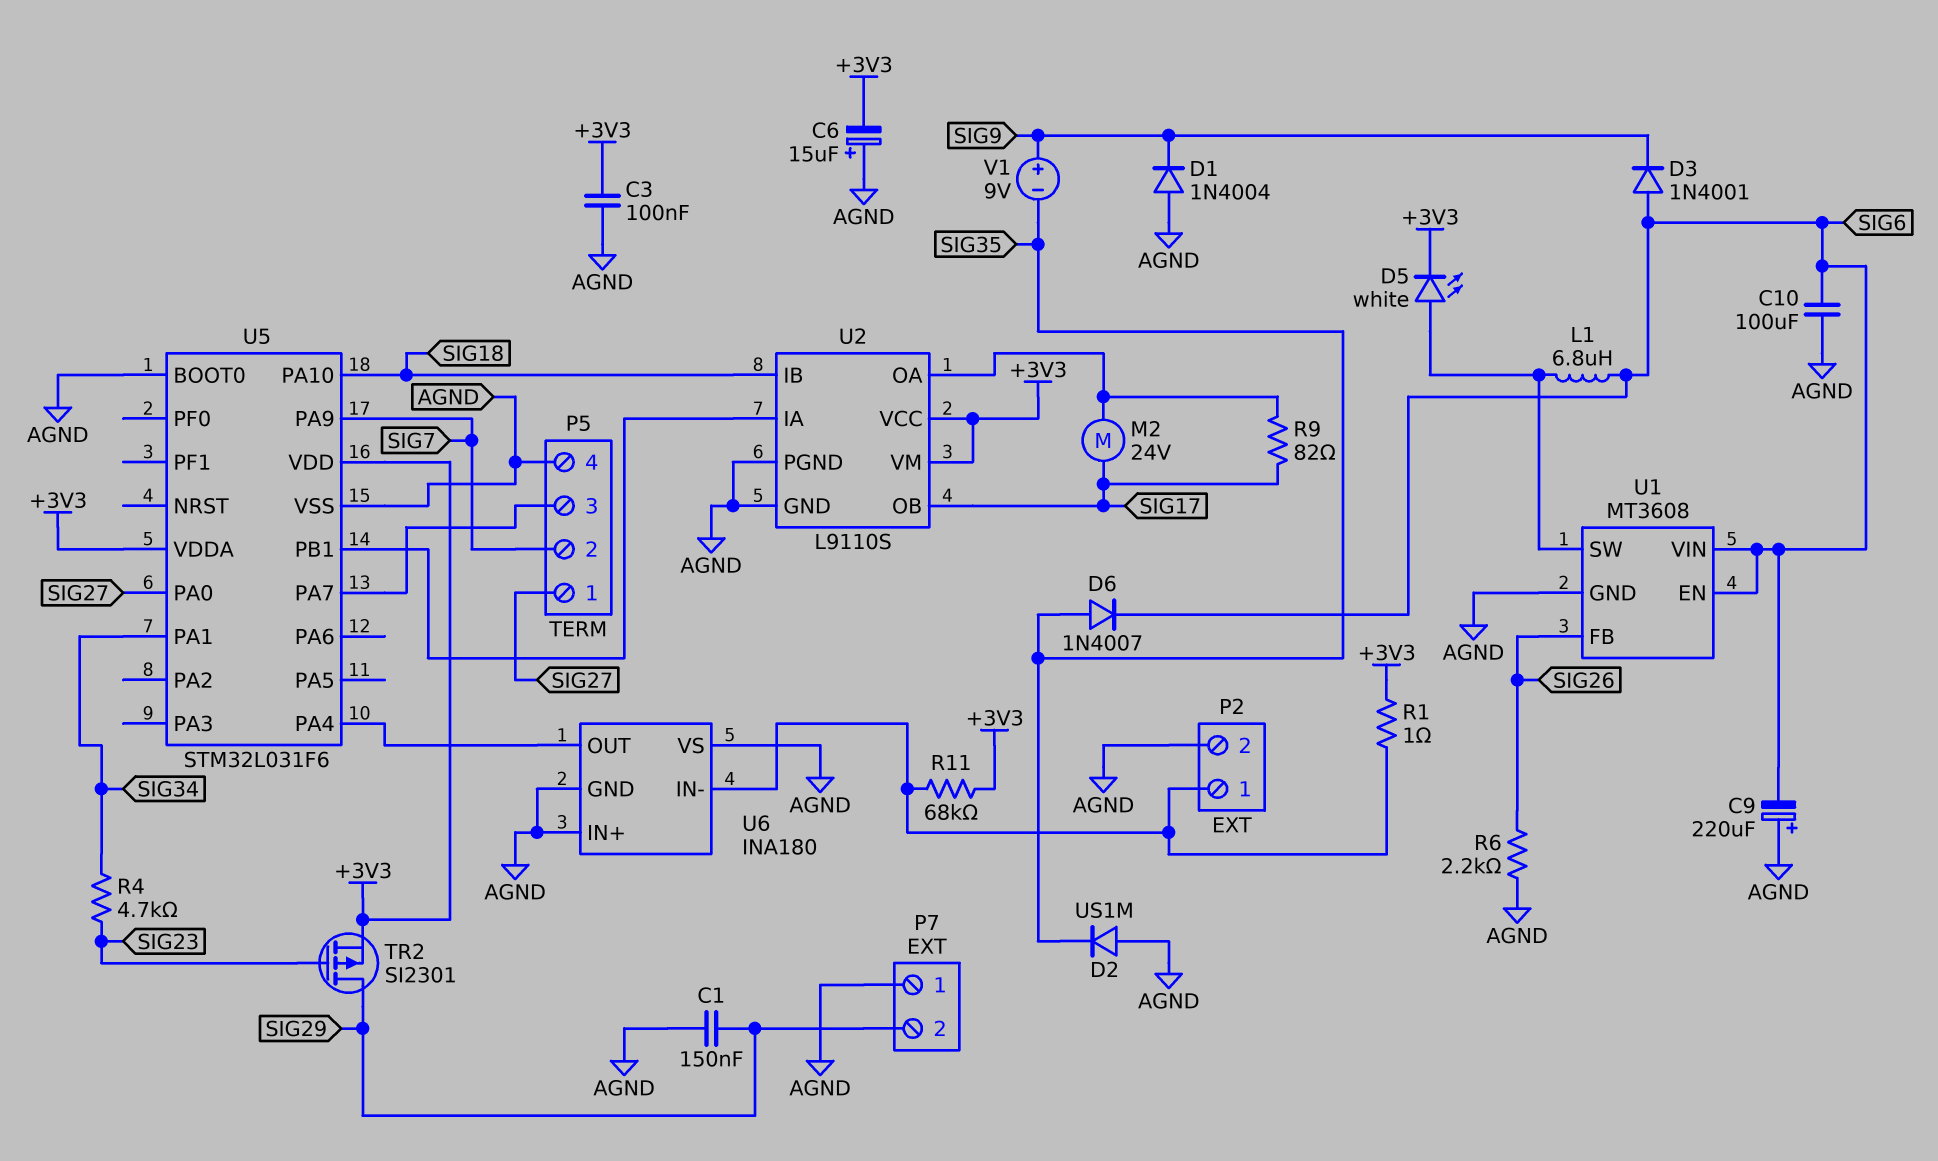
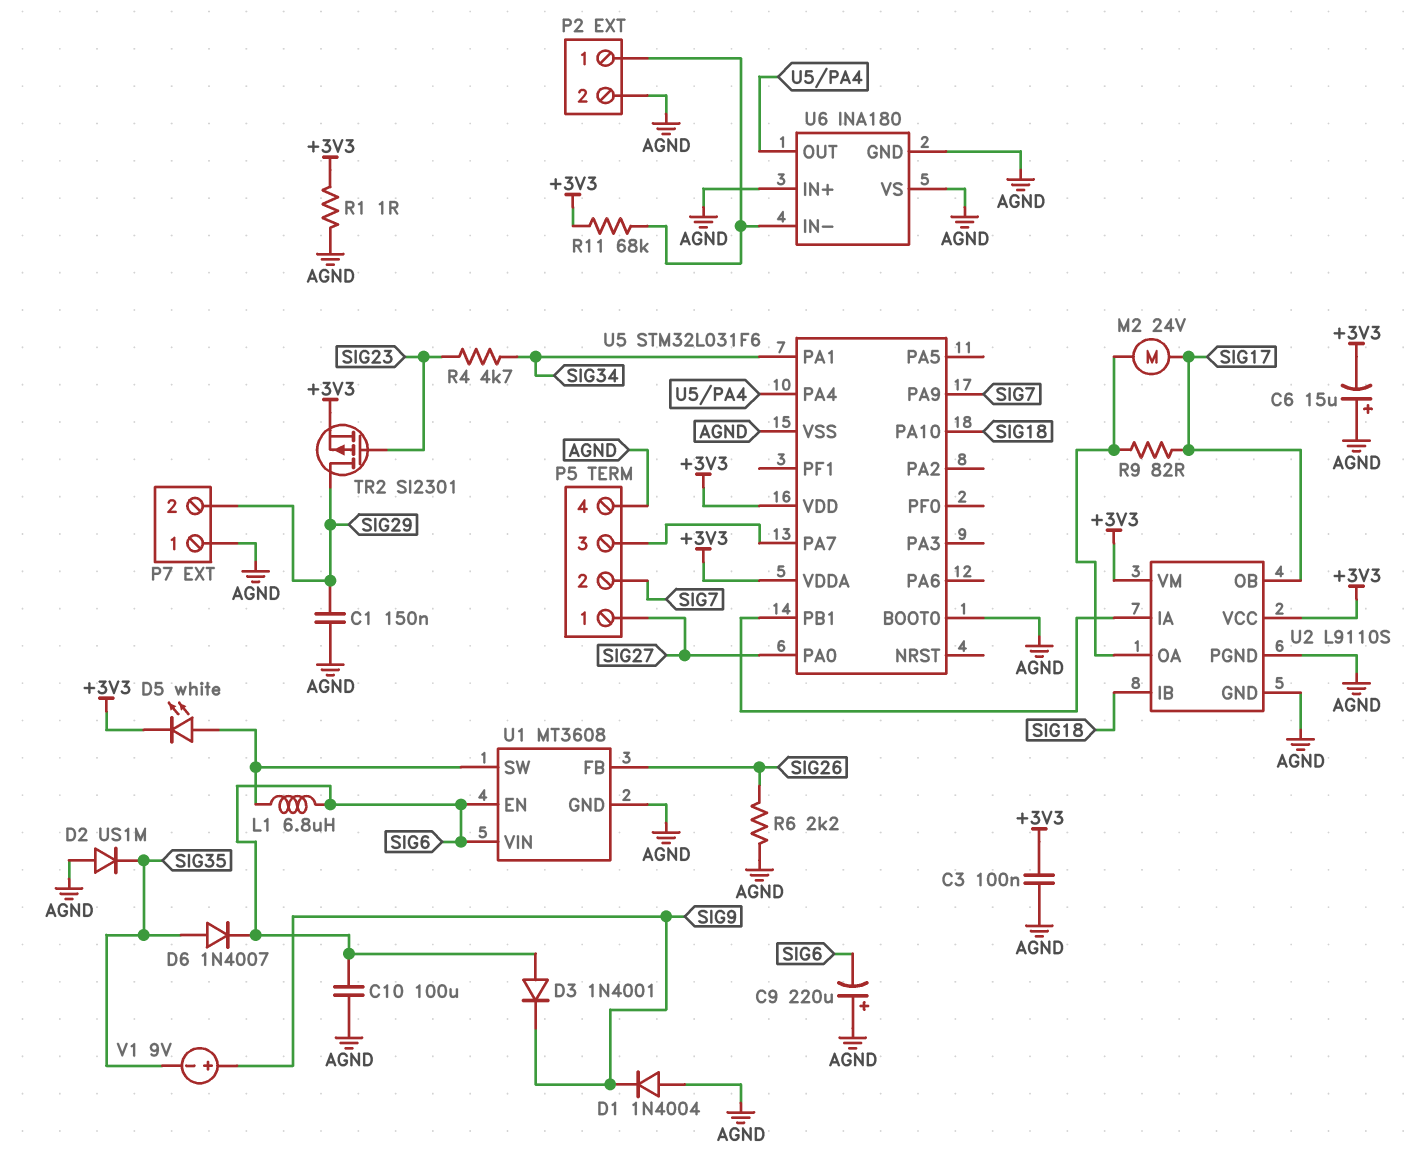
R1: 1 (+3V3, P2/1) -> 1 (+3V3, AGND)

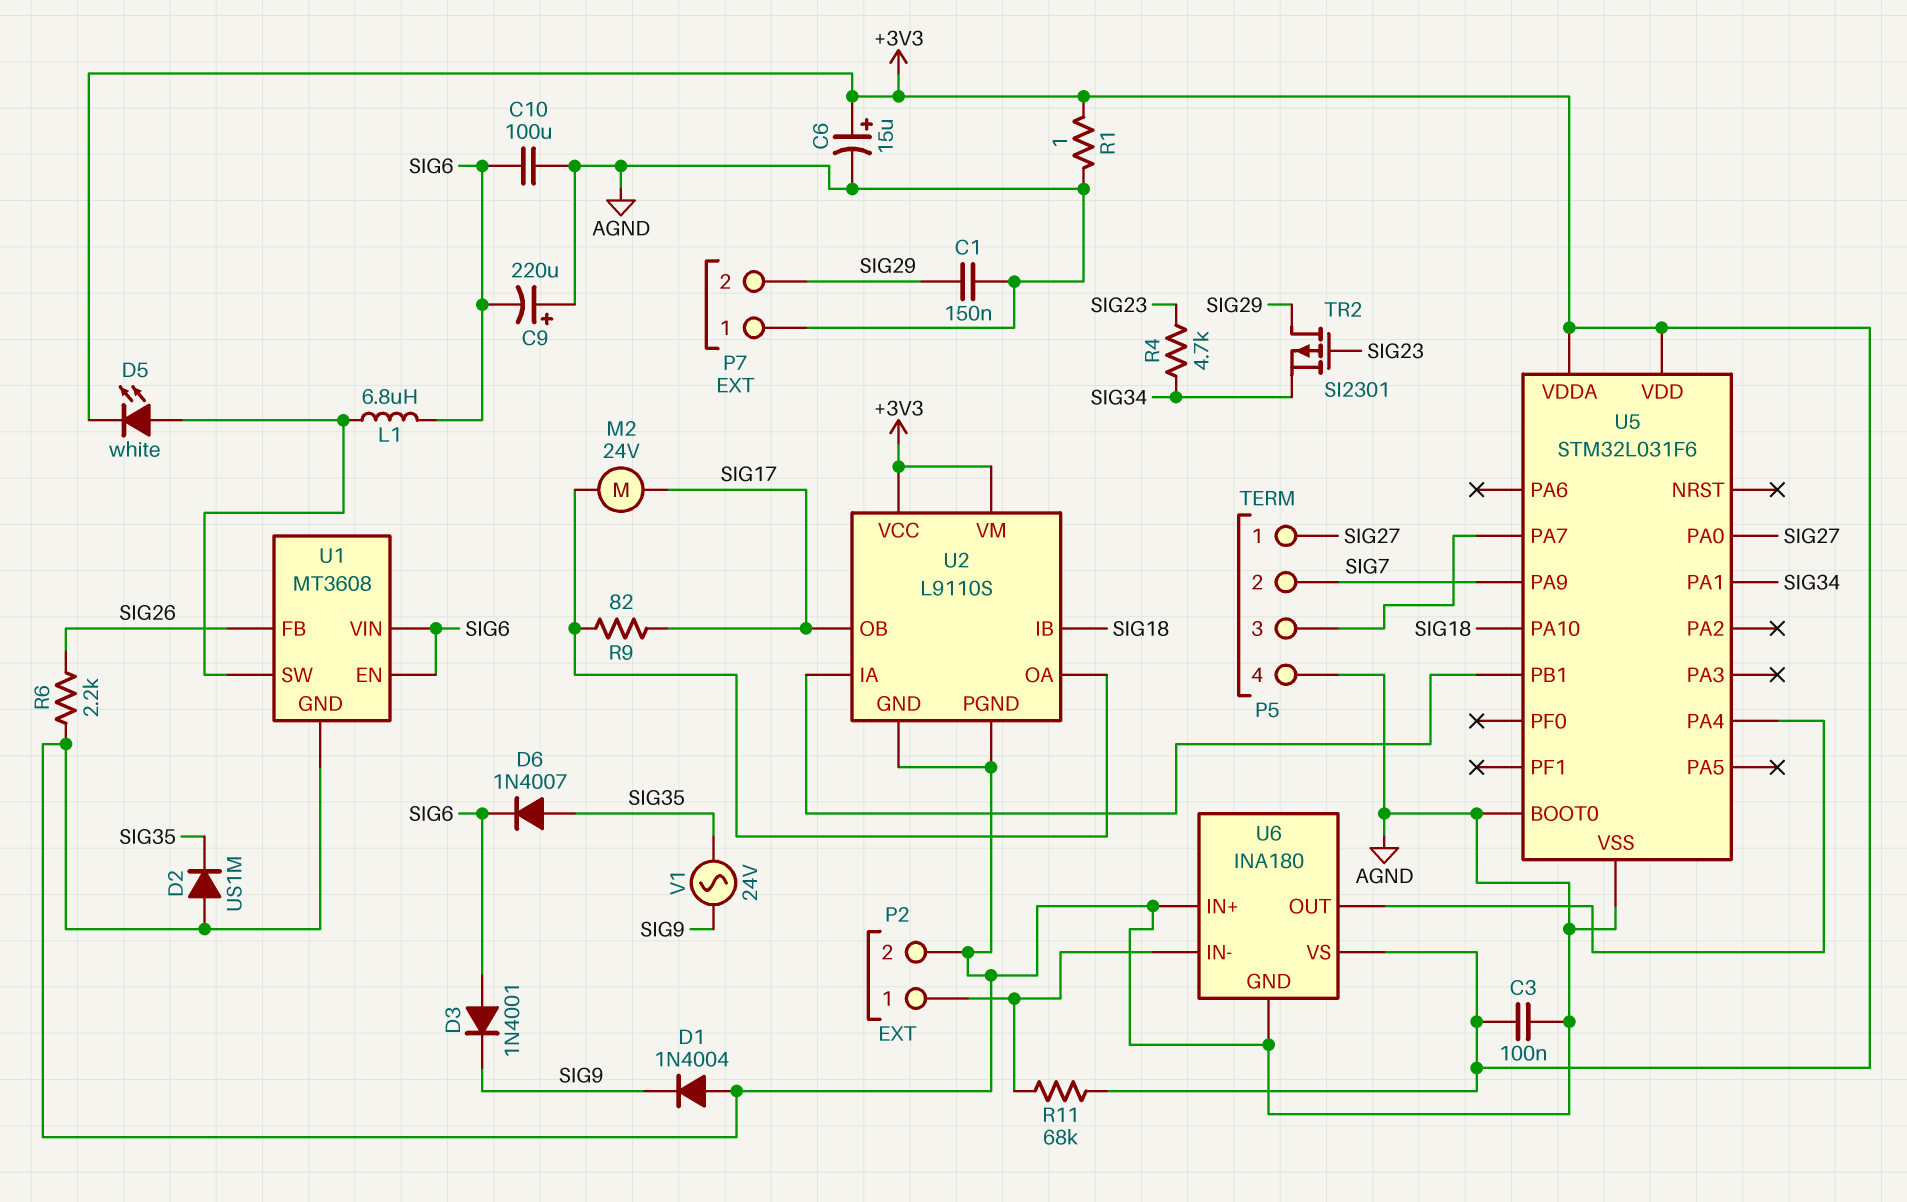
C6: 15uF (plus AGND, minus +3V3) -> 15uF (plus +3V3, minus AGND)
TR2: PMOS SI2301 (G SIG23, D SIG29, S +3V3) -> PMOS SI2301 (G SIG23, D SIG29, S SIG34)
U6 pin VS: AGND -> +3V3
V1: 9V (plus SIG9, minus SIG35) -> AC 24V (SIG9, SIG35)

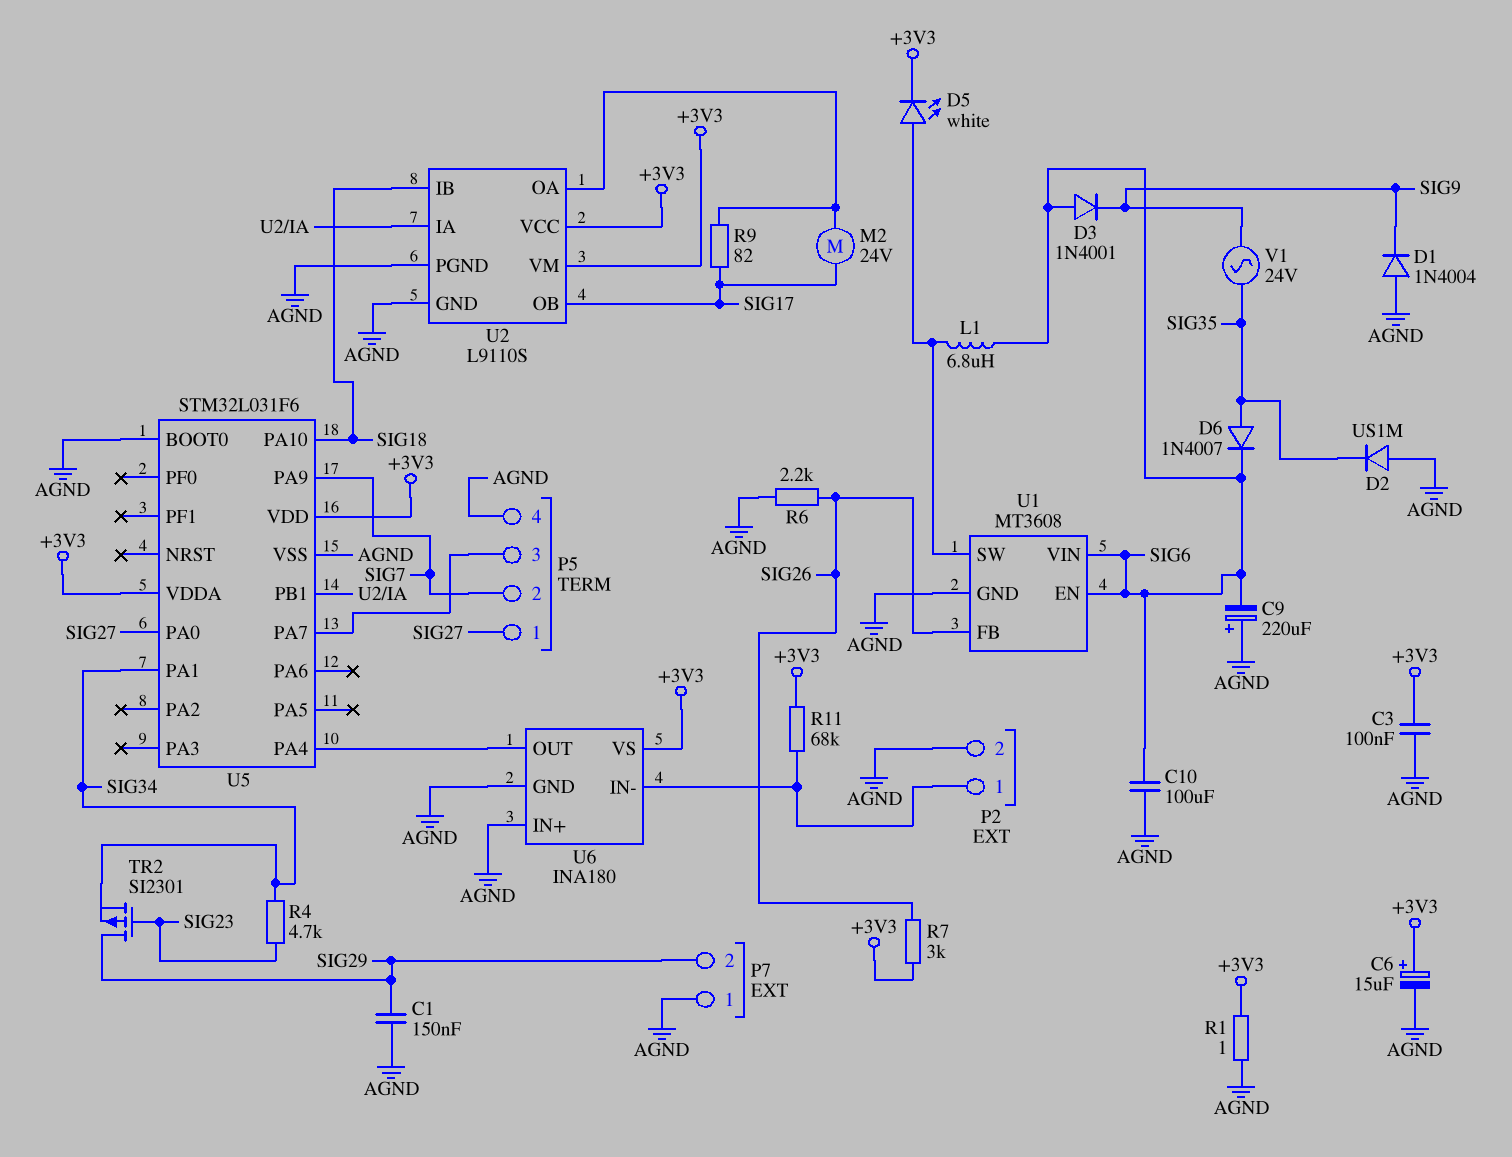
R7: none -> 3k (+3V3, SIG26)

